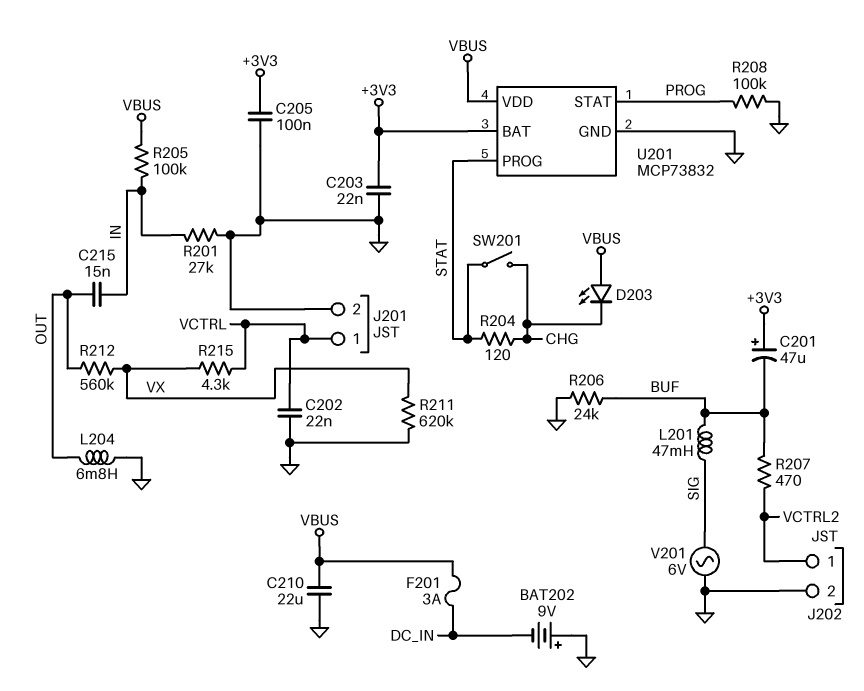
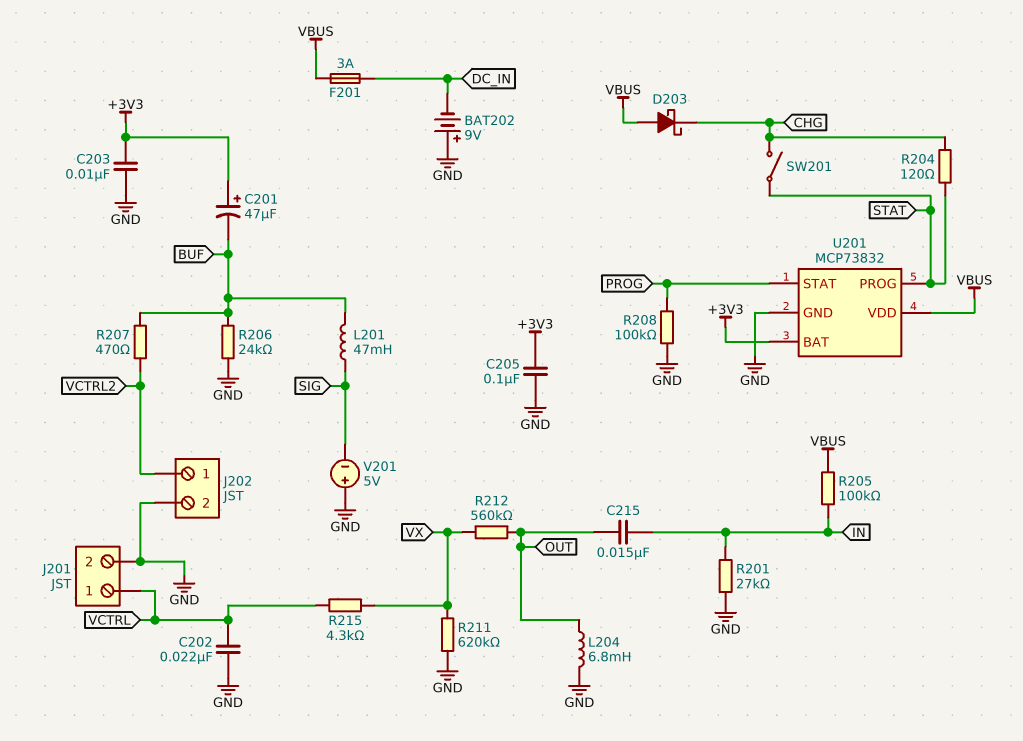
C203: 22nF (+3V3, GND) -> 10nF (+3V3, GND)
C210: 22uF (GND, VBUS) -> none
D203: LED (A VBUS, K CHG) -> schottky (A VBUS, K CHG)
V201: AC 6V (GND, SIG) -> 5V (plus GND, minus SIG)

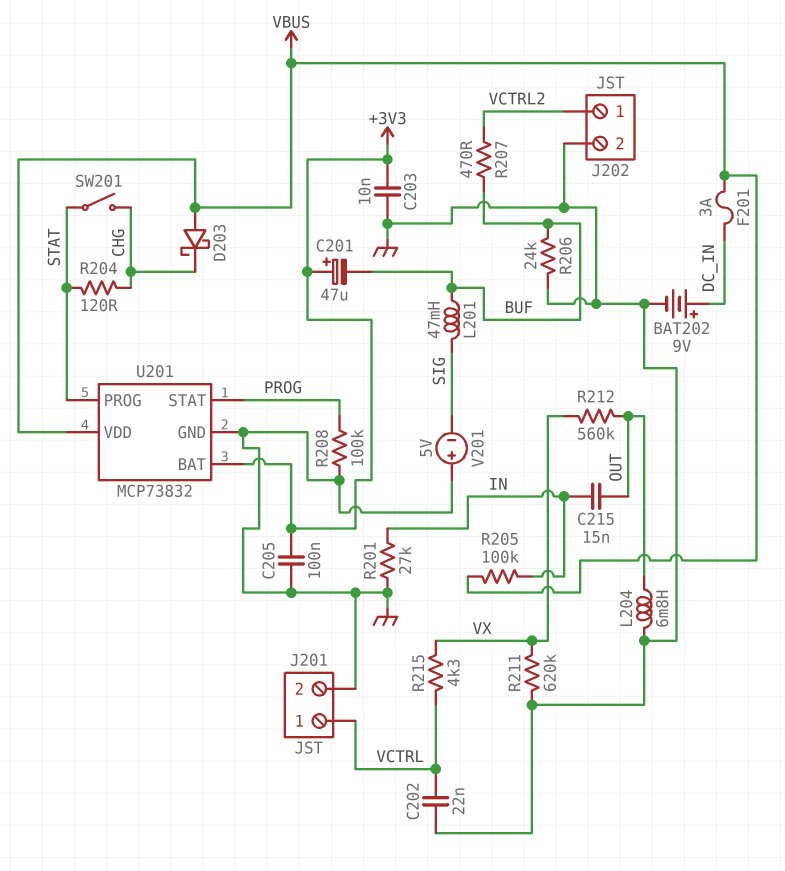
BAT202: 9V (plus GND, minus DC_IN) -> 9V (plus DC_IN, minus GND)

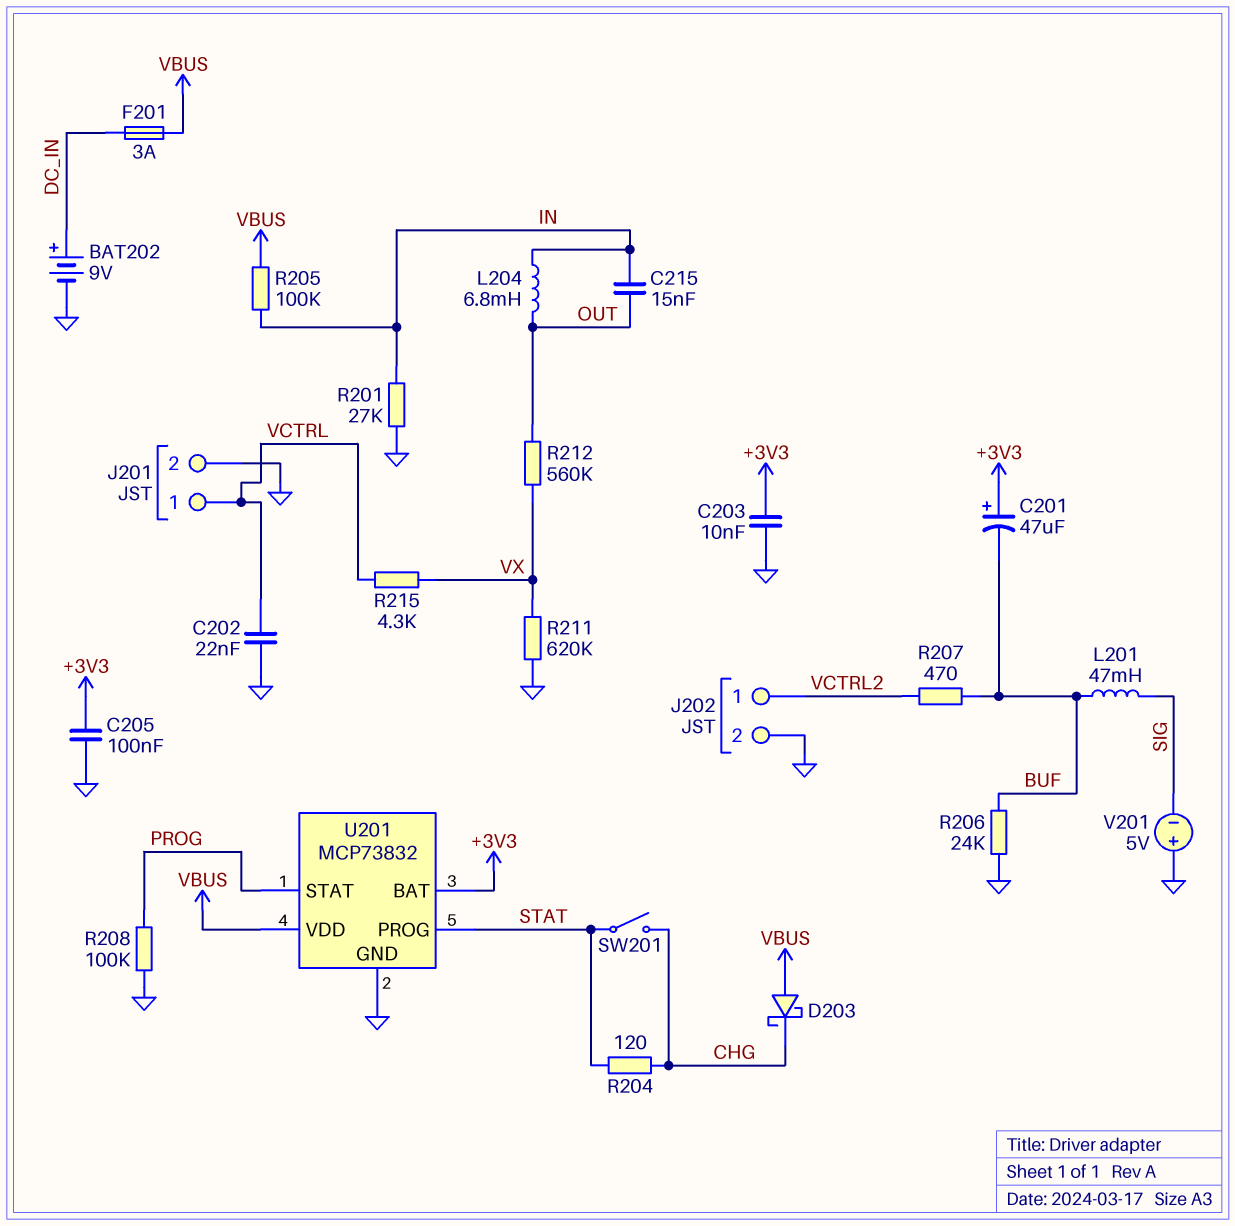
L204: 6.8mH (GND, OUT) -> 6.8mH (IN, OUT)

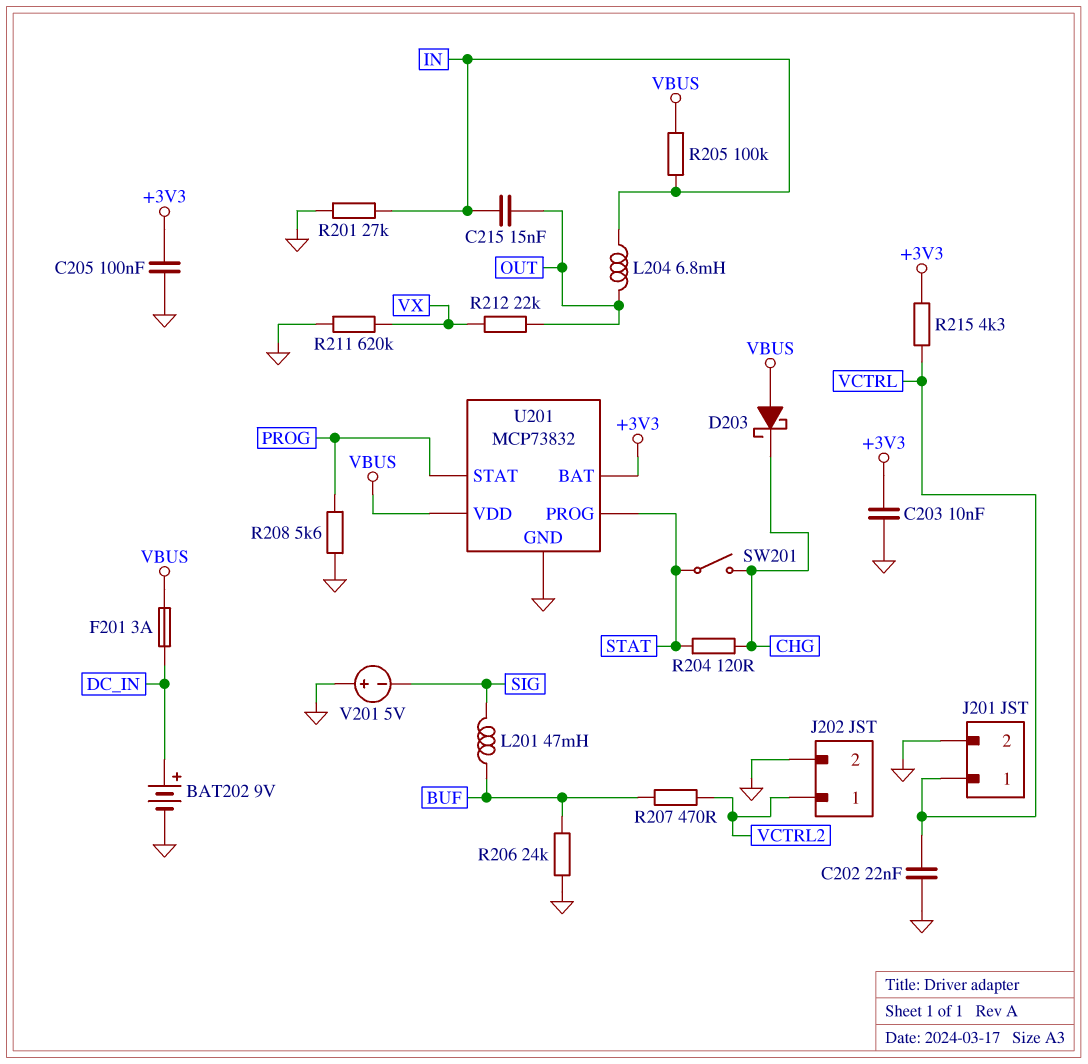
C201: 47uF (plus +3V3, minus BUF) -> none
R208: 100k (GND, PROG) -> 5.6k (GND, PROG)
R212: 560k (OUT, VX) -> 22k (OUT, VX)
R215: 4.3k (VCTRL, VX) -> 4.3k (+3V3, VCTRL)

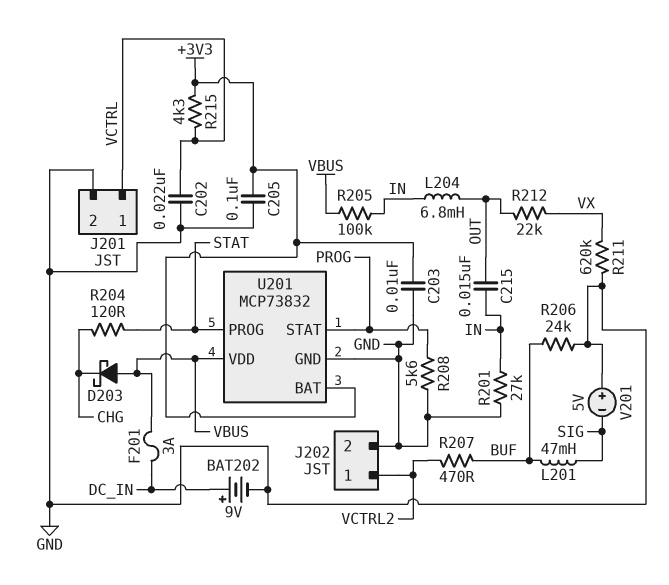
SW201: switch (CHG, STAT) -> none

